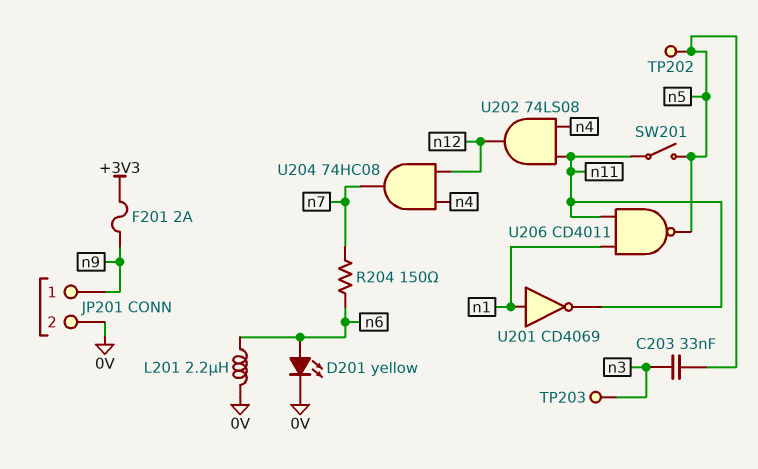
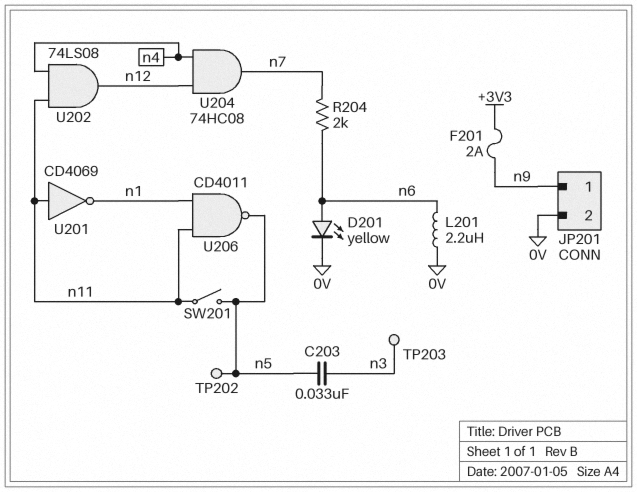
R204: 150 (n6, n7) -> 2k (n6, n7)
U201: NOT CD4069 (in n1, out n11) -> NOT CD4069 (in n11, out n1)

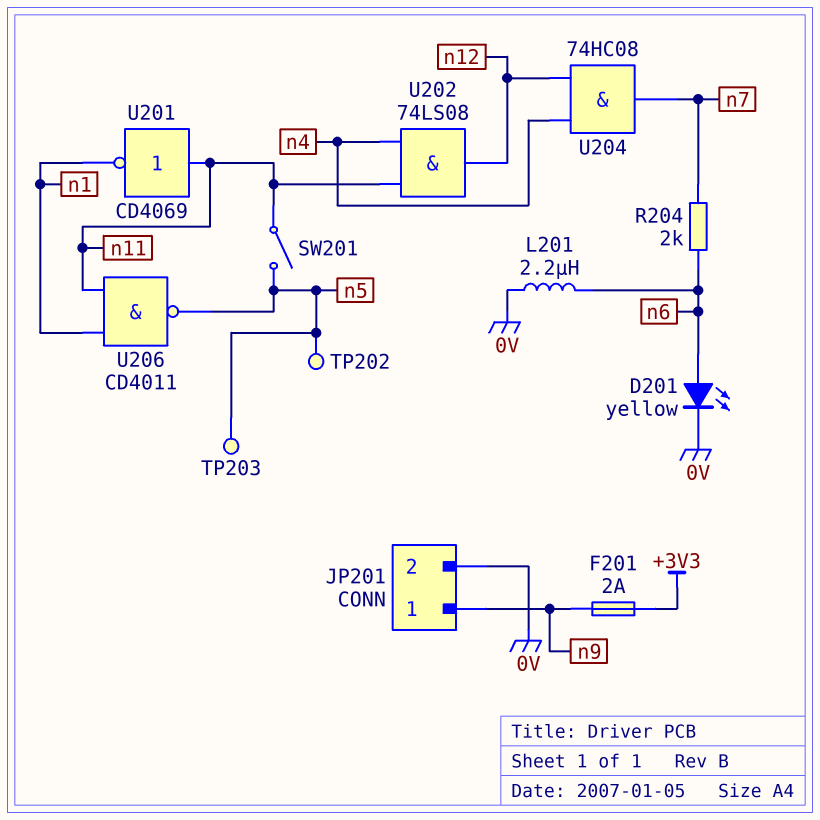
C203: 33nF (n3, n5) -> none
TP203: test point (n3) -> test point (n5)

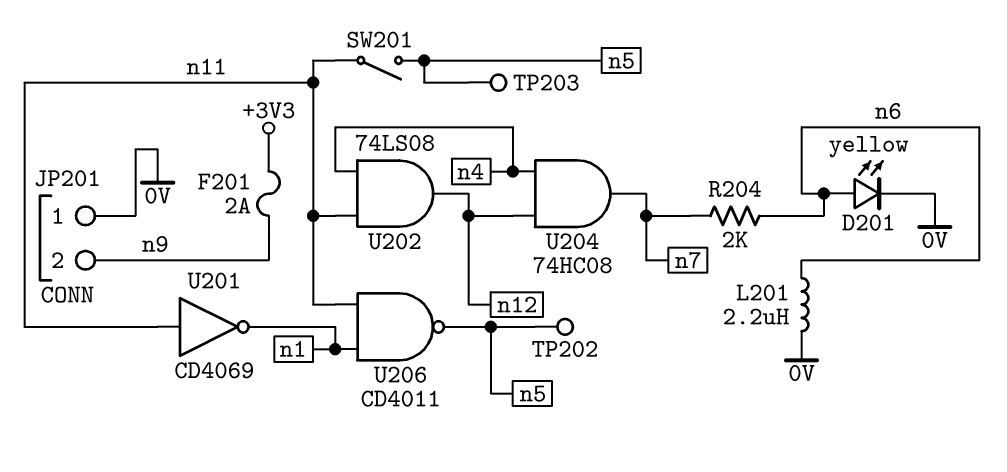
JP201 pin 1: n9 -> 0V
JP201 pin 2: 0V -> n9

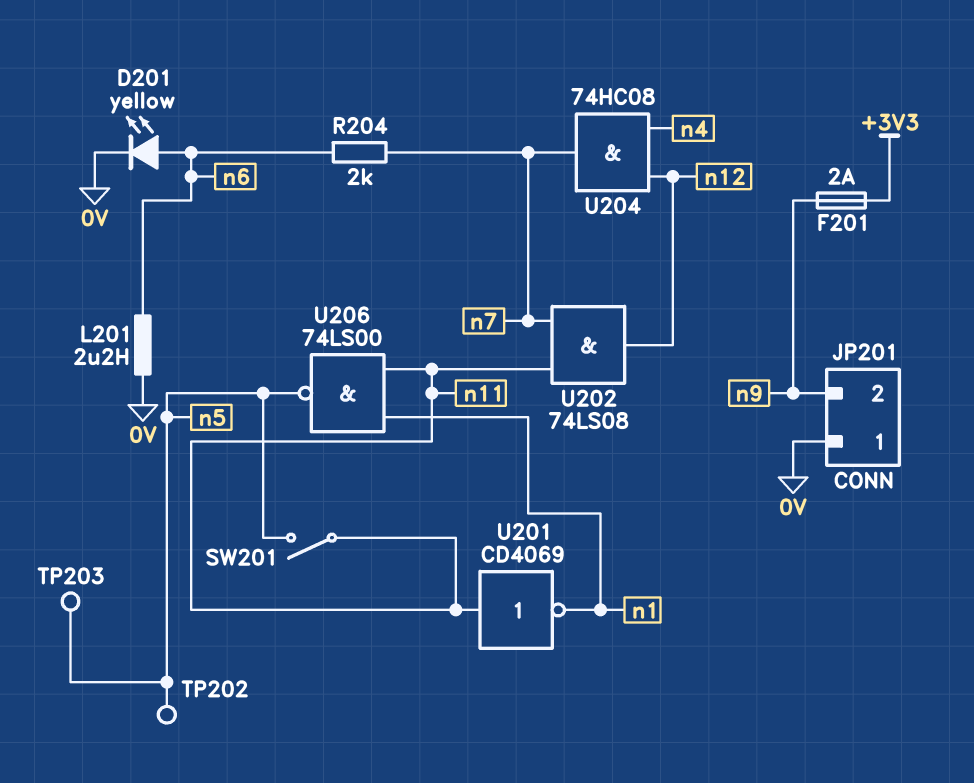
U202: AND 74LS08 (in n4, in n11, out n12) -> AND 74LS08 (in n7, in n11, out n12)
U206: NAND CD4011 (in n1, in n11, out n5) -> NAND 74LS00 (in n1, in n11, out n5)

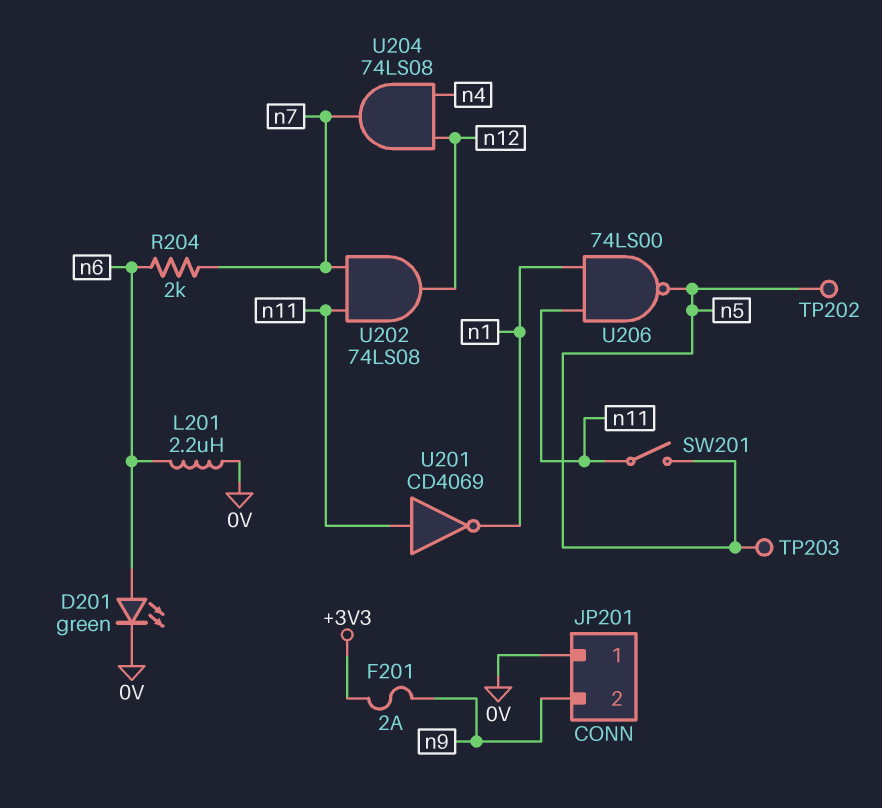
D201: LED yellow (A n6, K 0V) -> LED green (A n6, K 0V)
U204: AND 74HC08 (in n4, in n12, out n7) -> AND 74LS08 (in n4, in n12, out n7)

